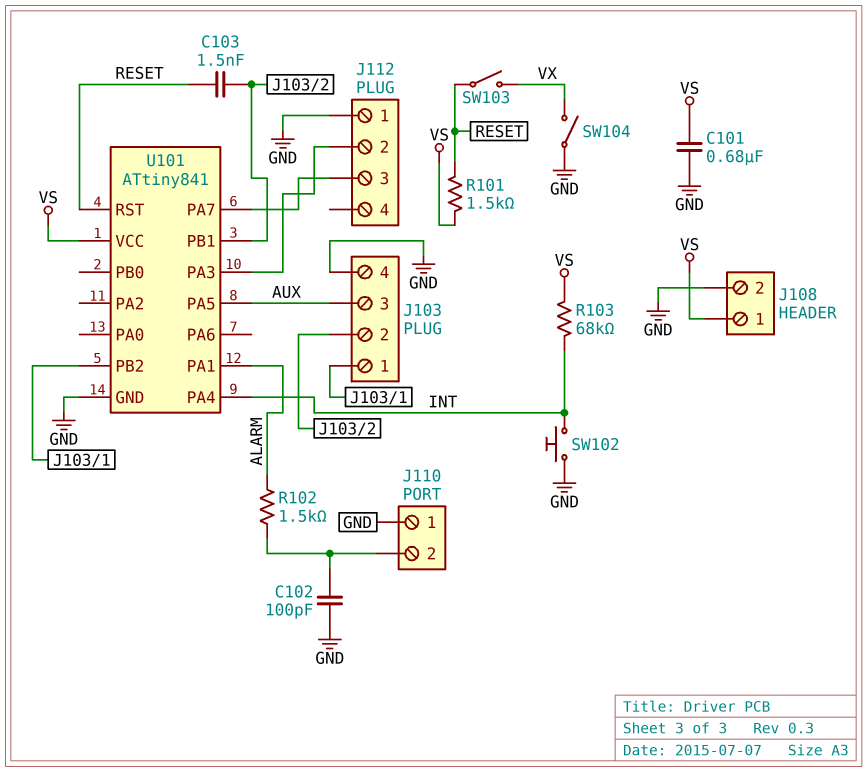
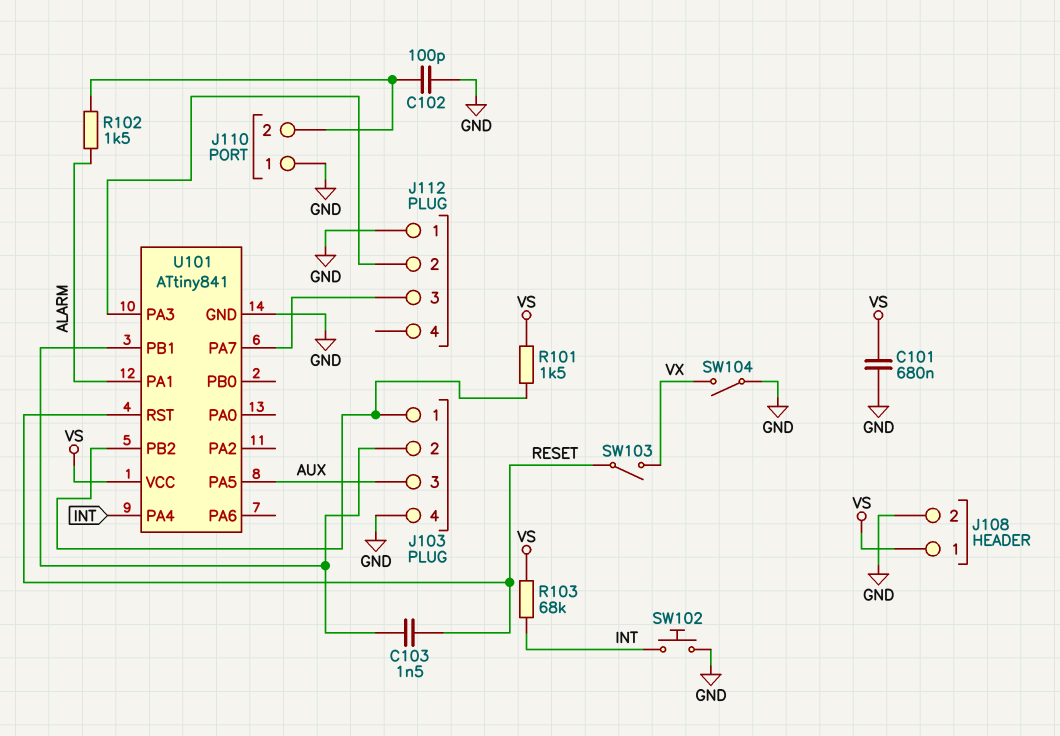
R101: 1.5k (RESET, VS) -> 1.5k (J103/1, VS)

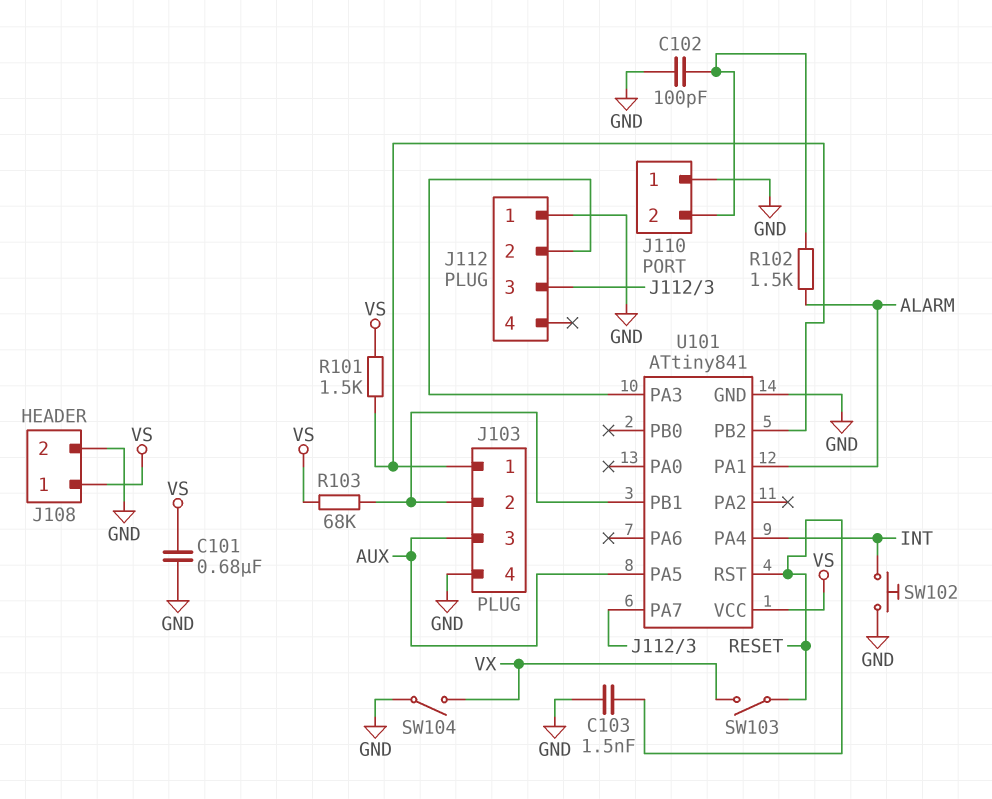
C103: 1.5nF (J103/2, RESET) -> 1.5nF (GND, RESET)
R103: 68k (INT, VS) -> 68k (J103/2, VS)

